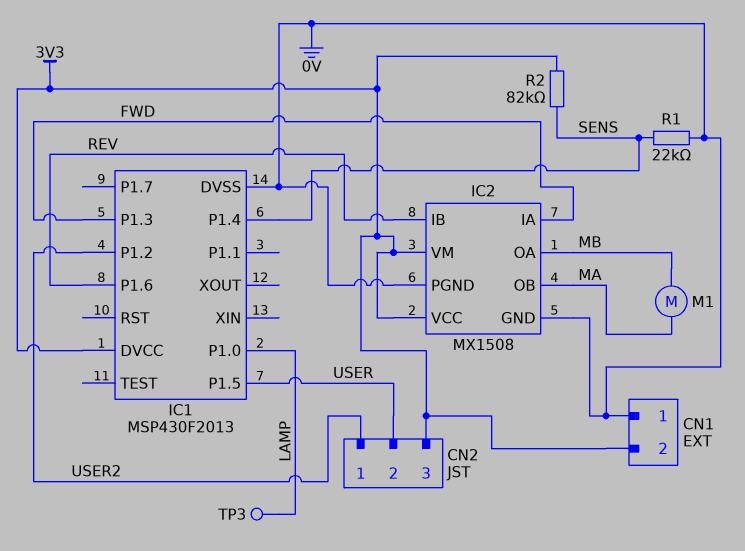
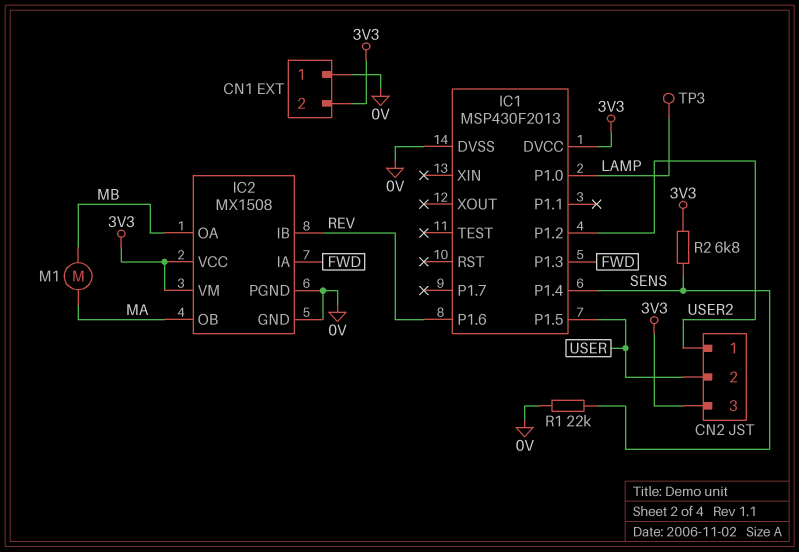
R2: 82k (3V3, SENS) -> 6.8k (3V3, SENS)

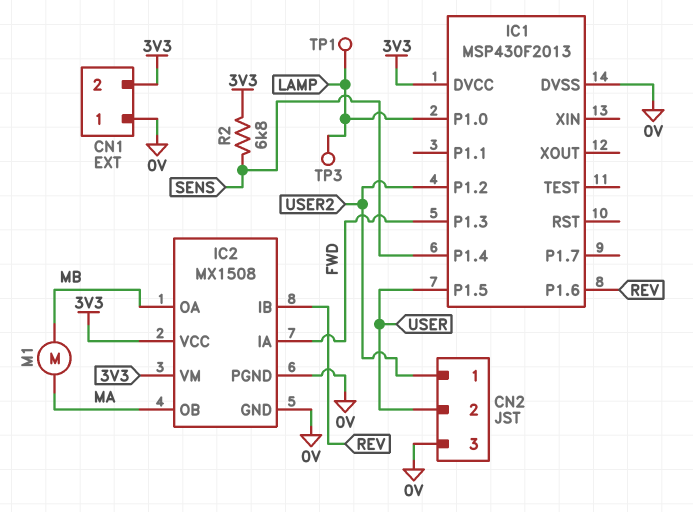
CN2 pin 3: 3V3 -> 0V
R1: 22k (0V, SENS) -> none
TP1: none -> test point (LAMP)

